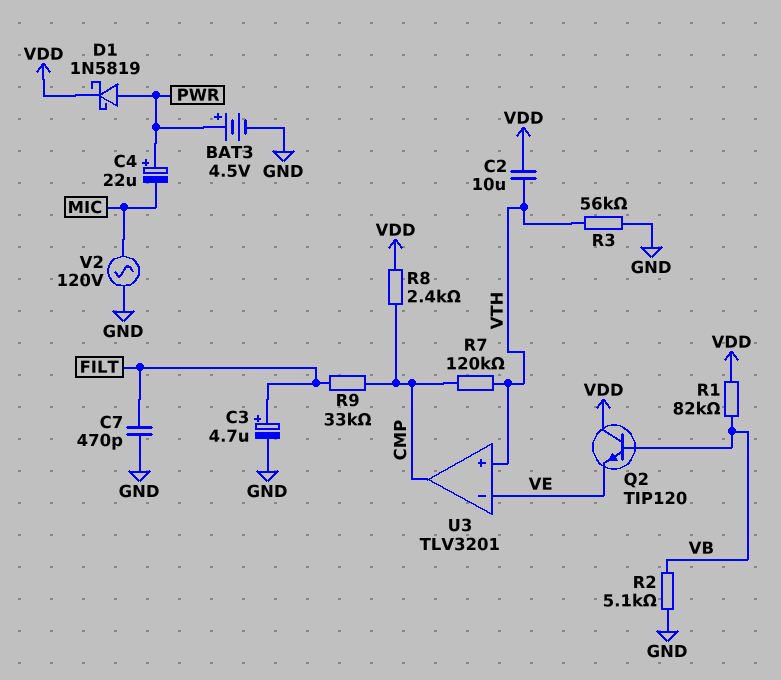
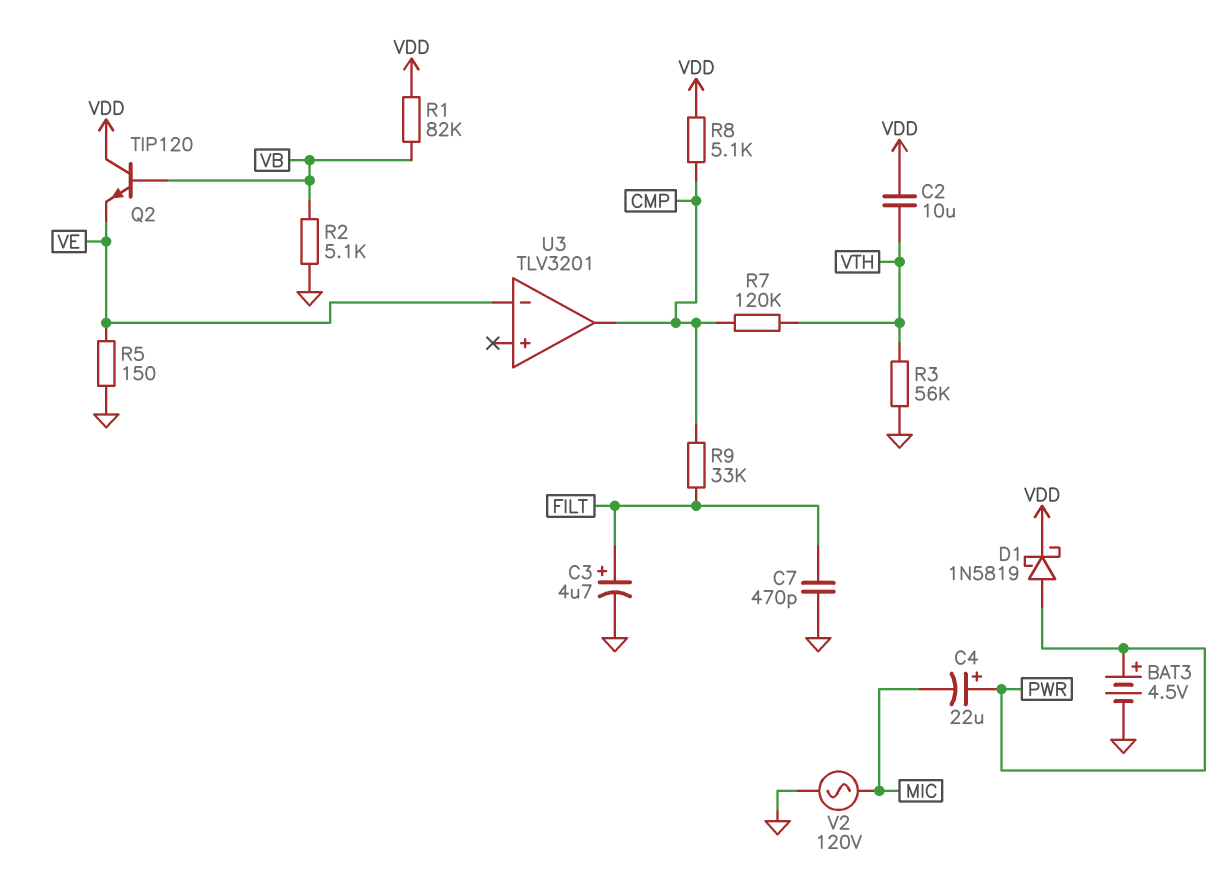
R5: none -> 150 (GND, VE)
R8: 2.4k (CMP, VDD) -> 5.1k (CMP, VDD)
U3 pin in+: VTH -> none

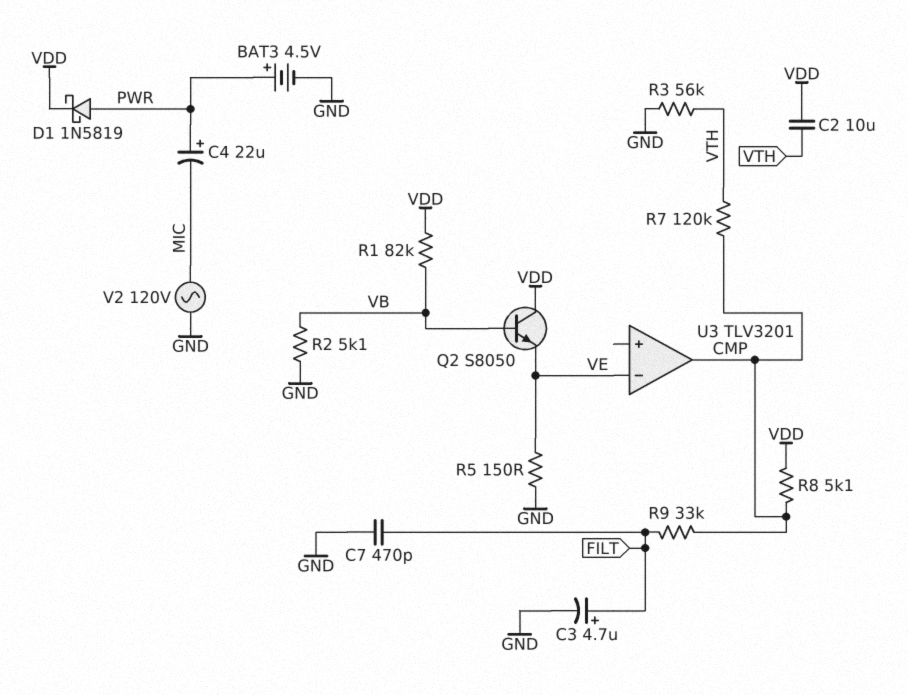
Q2: NPN TIP120 (B VB, C VDD, E VE) -> NPN S8050 (B VB, C VDD, E VE)

